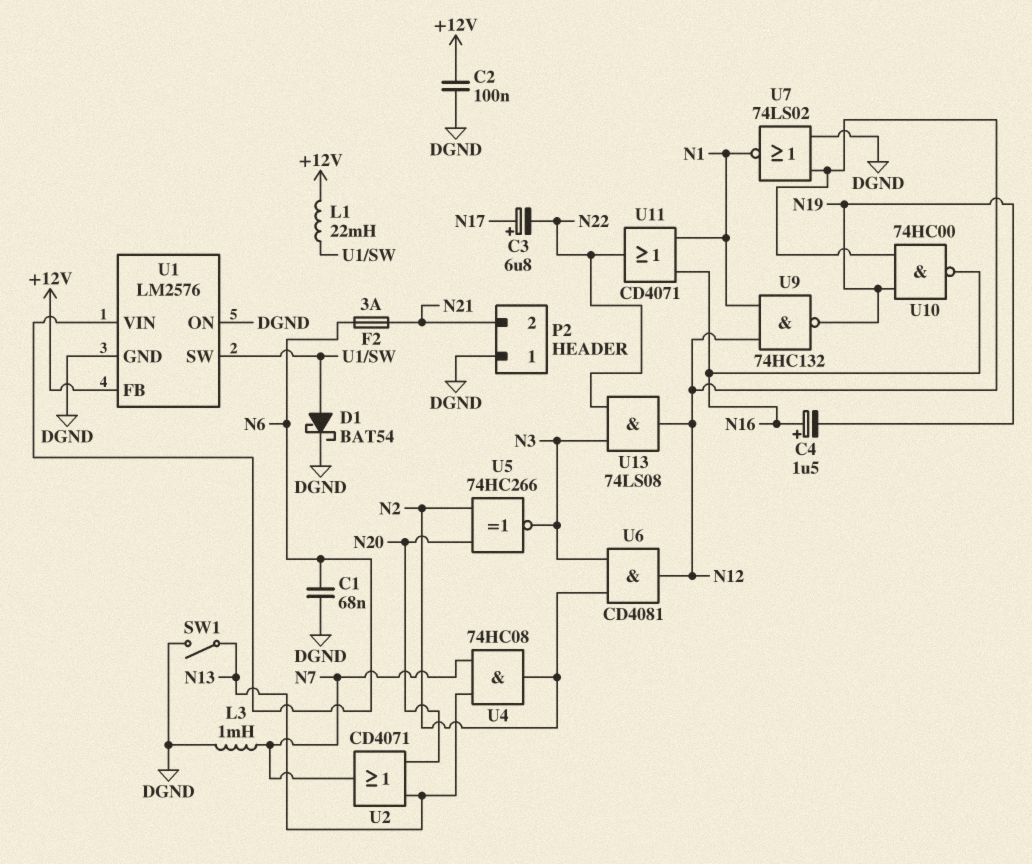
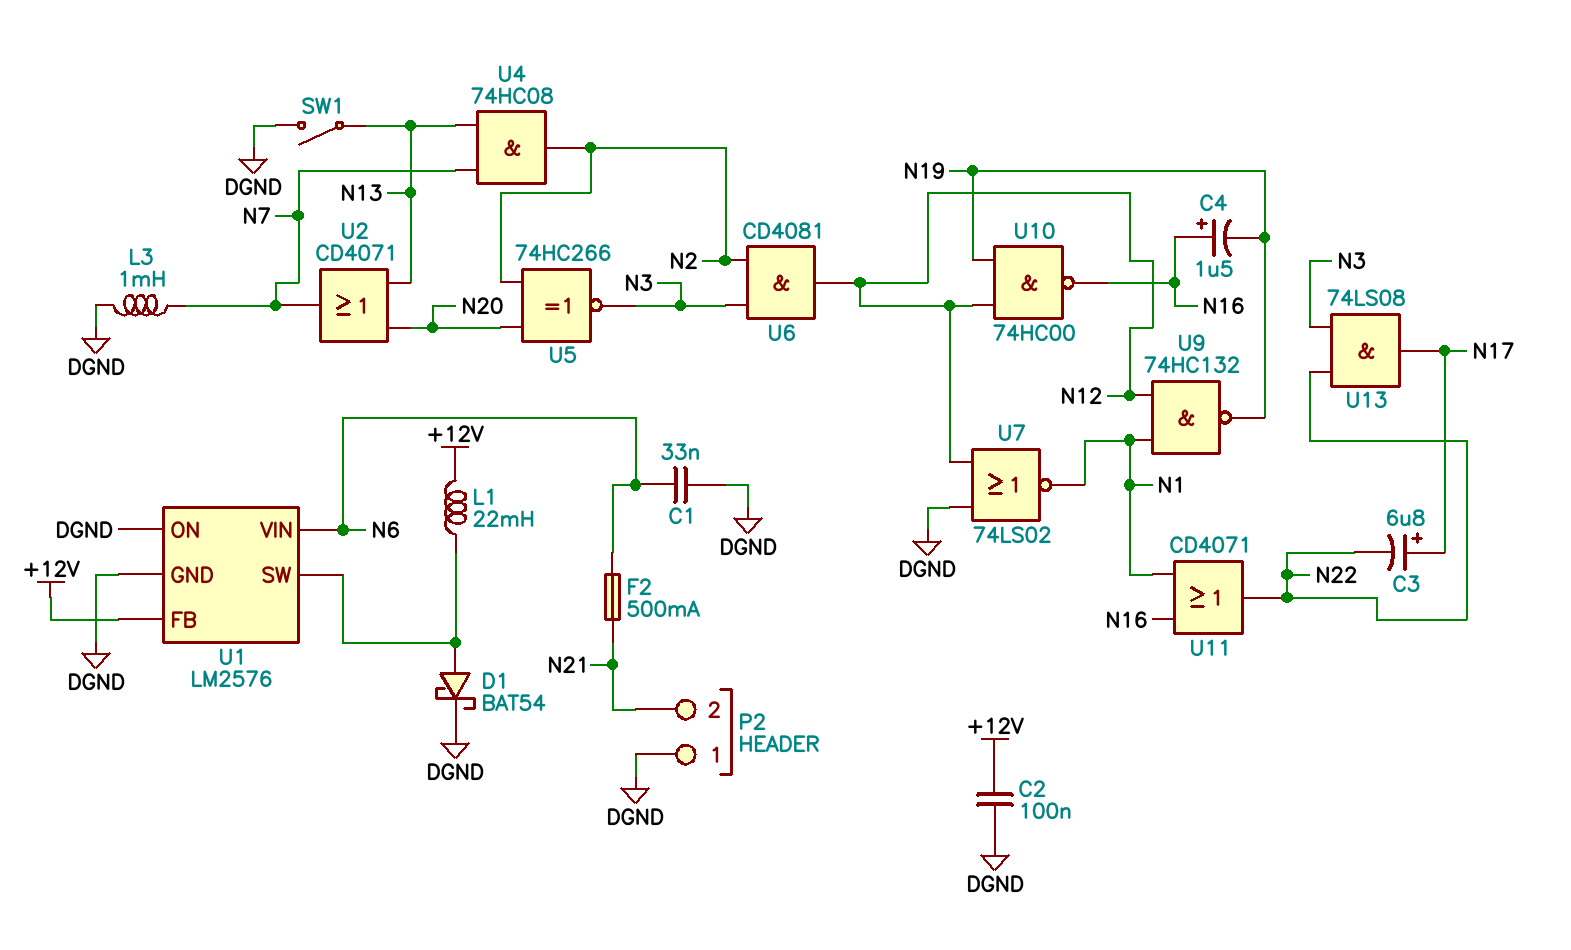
C1: 68nF (DGND, N6) -> 33nF (DGND, N6)
F2: 3A (N6, N21) -> 500mA (N6, N21)
U13: AND 74LS08 (in N3, in N22, out N12) -> AND 74LS08 (in N3, in N22, out N17)

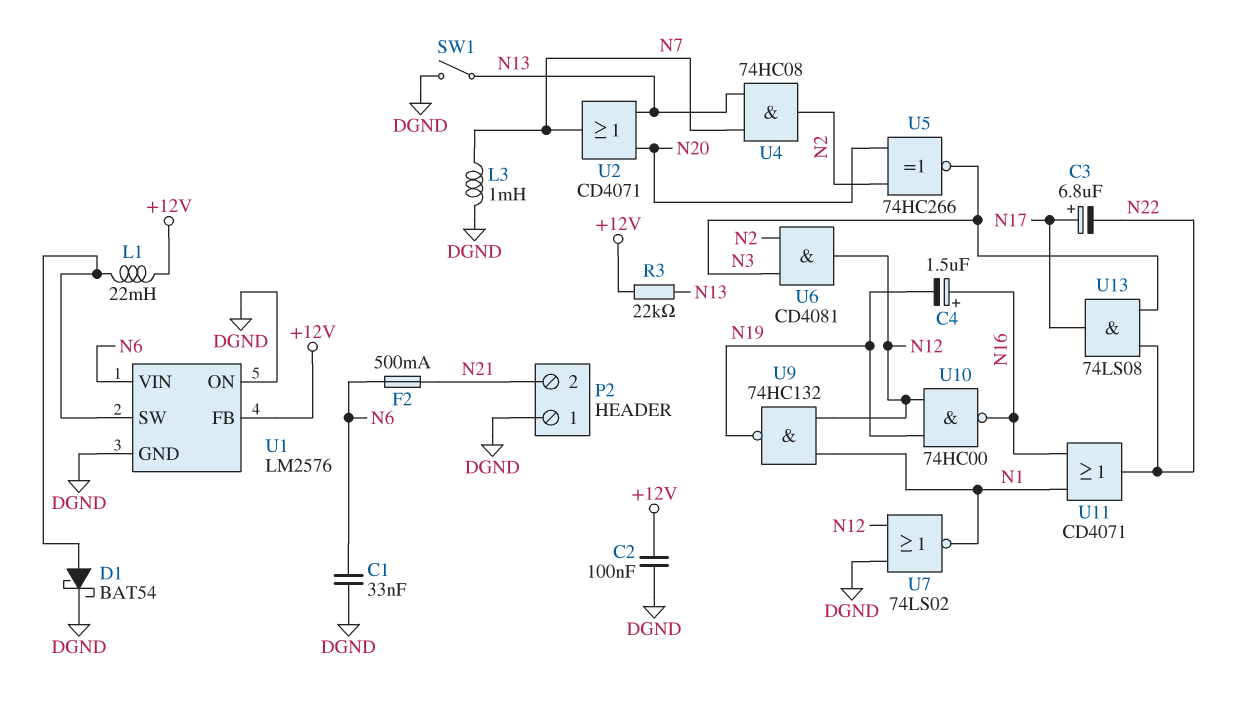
R3: none -> 22k (+12V, N13)

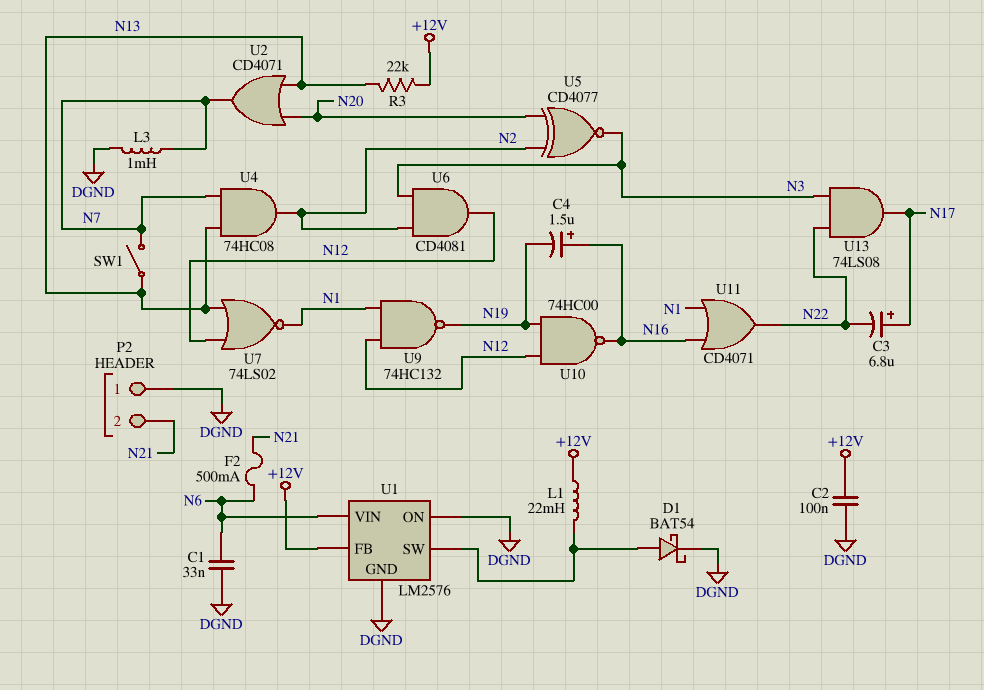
SW1: switch (DGND, N13) -> switch (N7, N13)
U5: XNOR 74HC266 (in N2, in N20, out N3) -> XNOR CD4077 (in N2, in N20, out N3)
U7: NOR 74LS02 (in DGND, in N12, out N1) -> NOR 74LS02 (in N12, in N13, out N1)

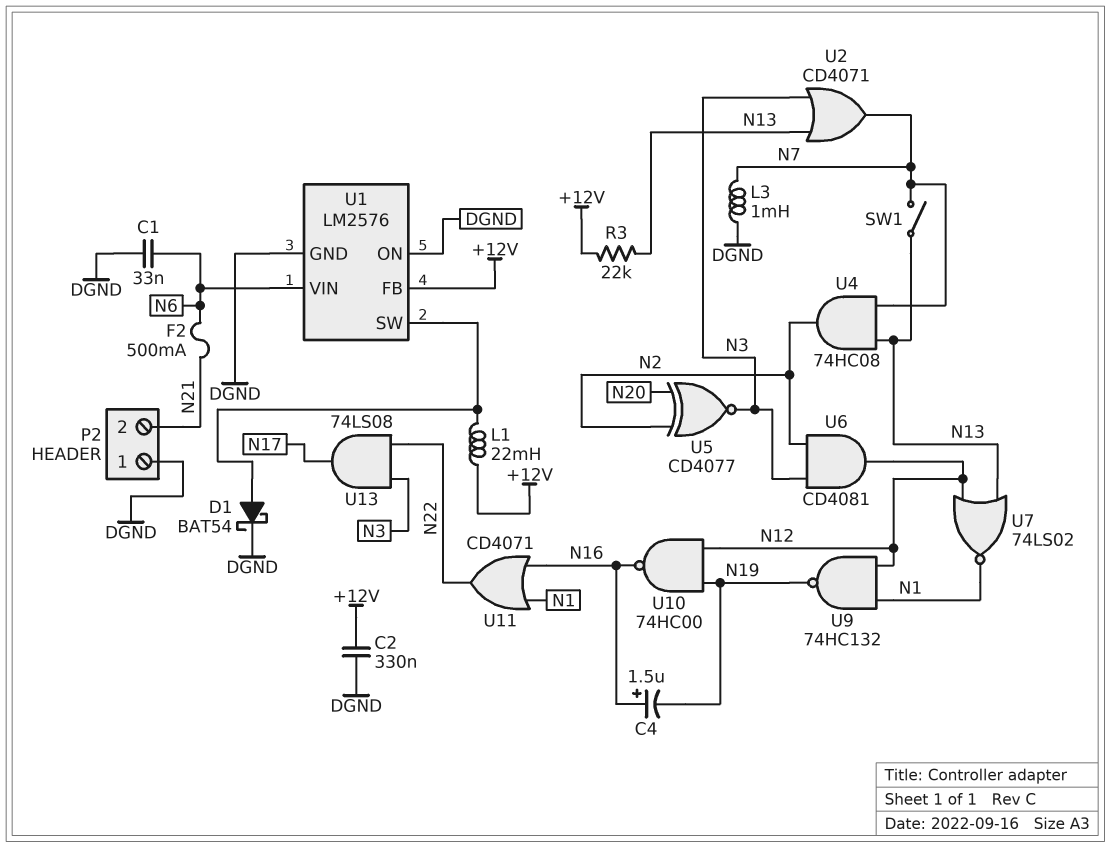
C2: 100nF (+12V, DGND) -> 330nF (+12V, DGND)
C3: 6.8uF (plus N17, minus N22) -> none
U2: OR CD4071 (in N13, in N20, out N7) -> OR CD4071 (in N3, in N13, out N7)

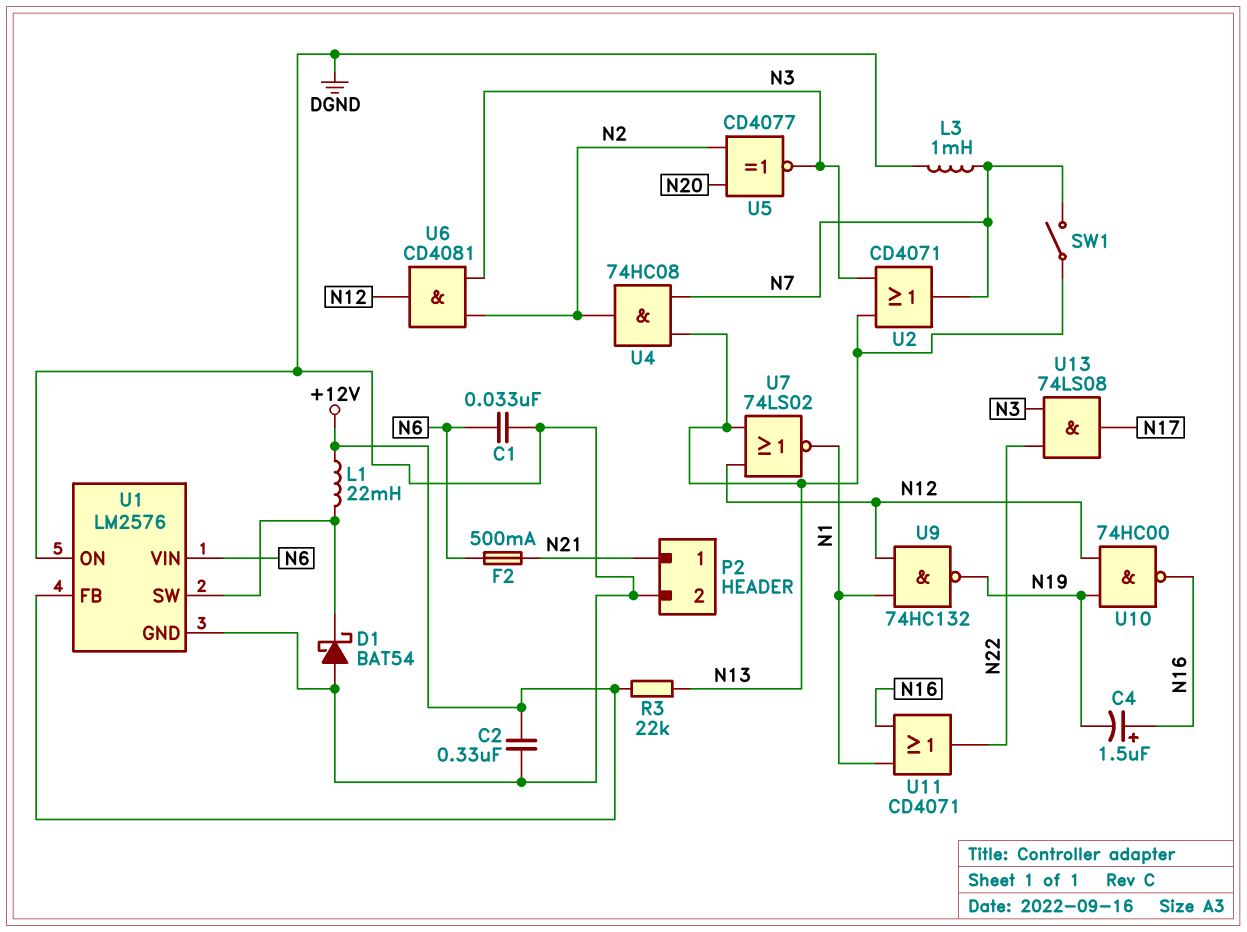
D1: schottky BAT54 (A U1/SW, K DGND) -> schottky BAT54 (A DGND, K U1/SW)
P2 pin 1: DGND -> N21
P2 pin 2: N21 -> DGND

